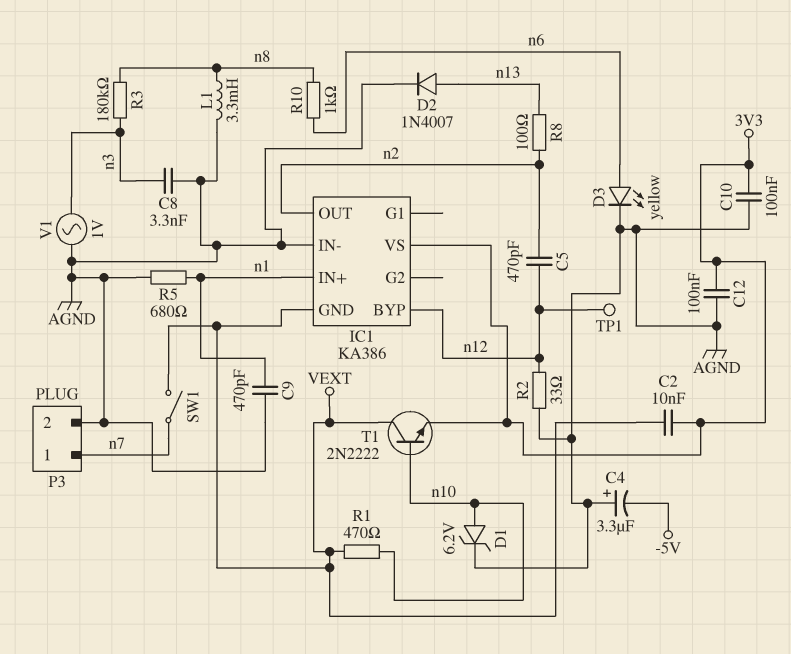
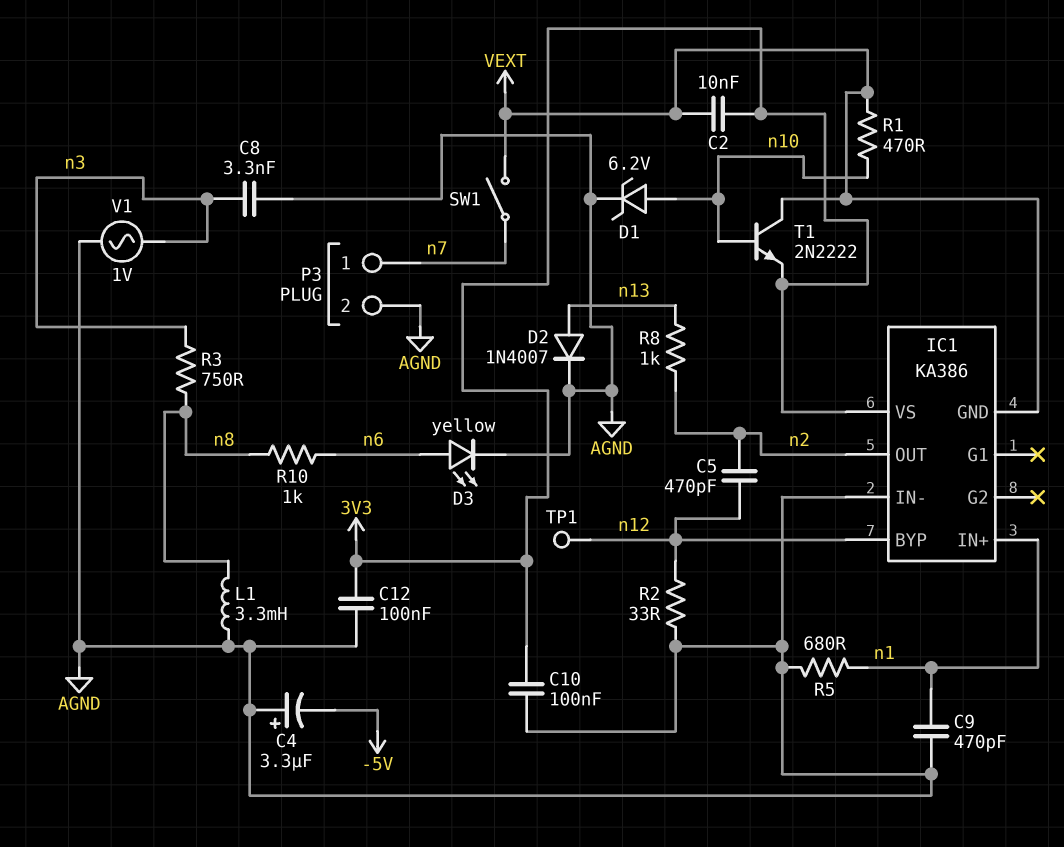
R3: 180k (n3, n8) -> 750 (n3, n8)
R8: 100 (n2, n13) -> 1k (n2, n13)

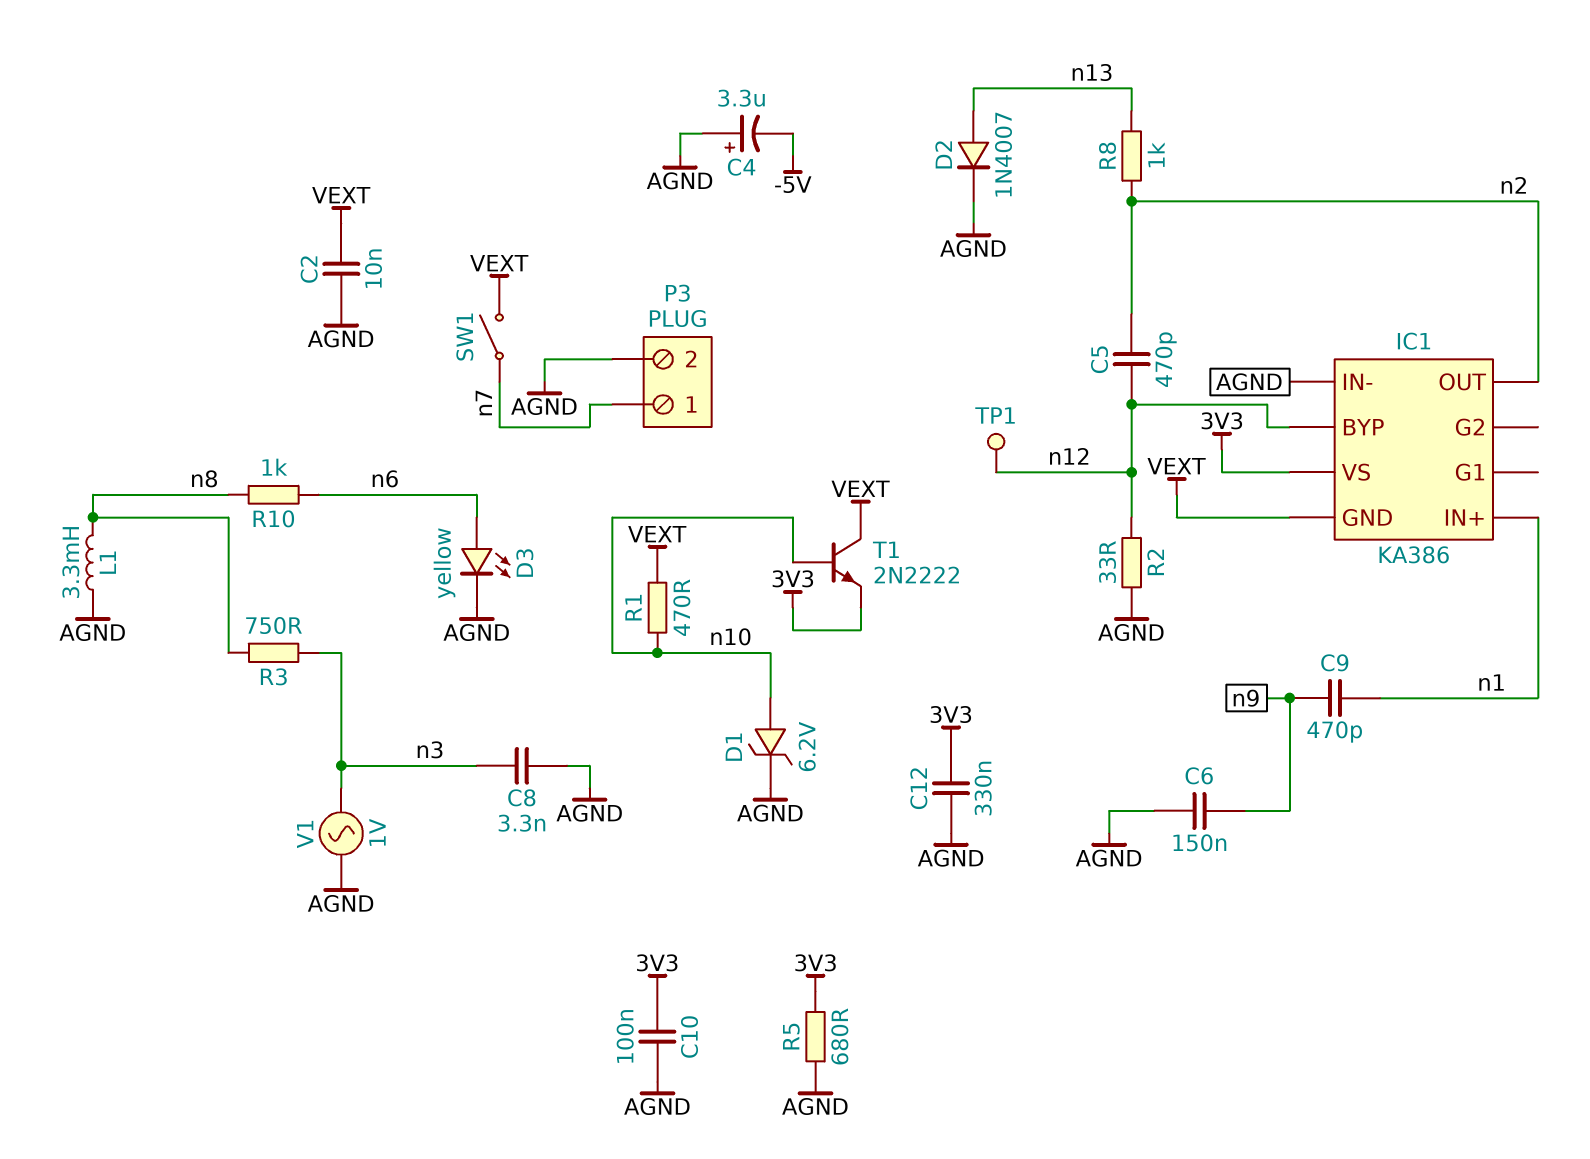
C2: 10nF (3V3, VEXT) -> 10nF (AGND, VEXT)
C6: none -> 150nF (AGND, n9)
C9: 470pF (AGND, n1) -> 470pF (n1, n9)
C12: 100nF (3V3, AGND) -> 330nF (3V3, AGND)
R5: 680 (AGND, n1) -> 680 (3V3, AGND)

